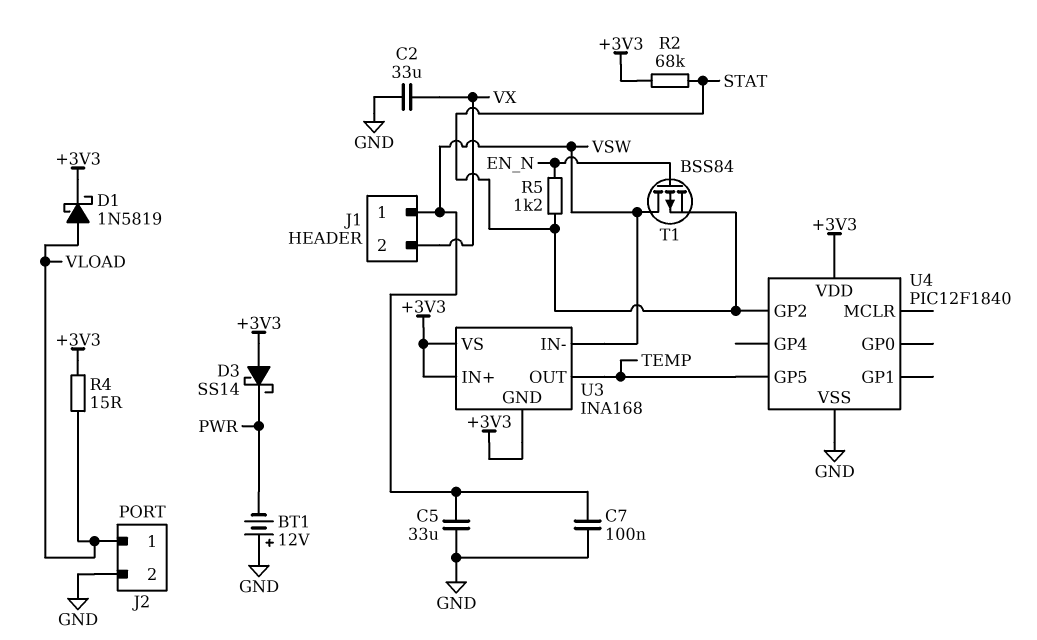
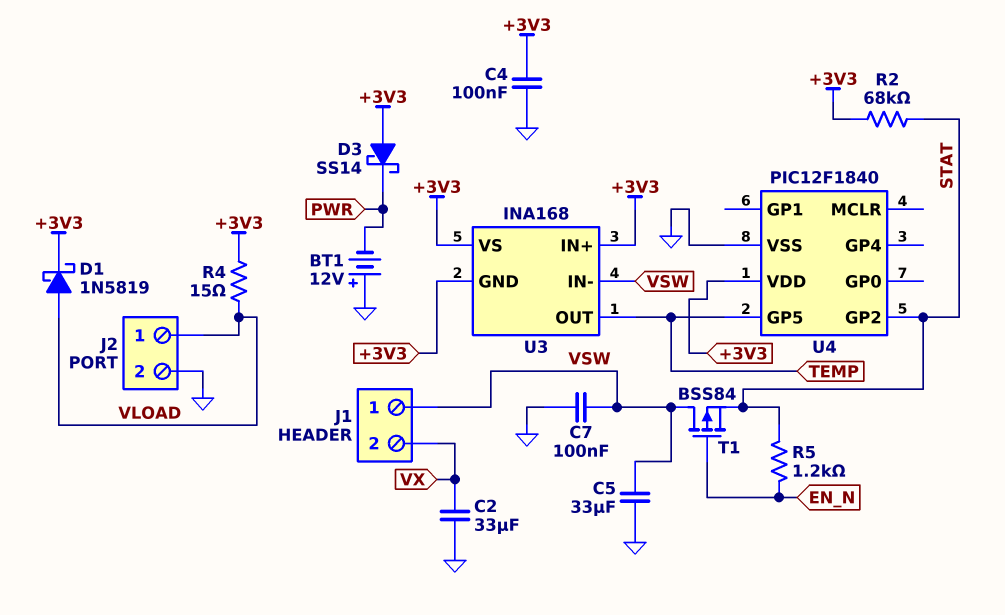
C4: none -> 100nF (+3V3, GND)

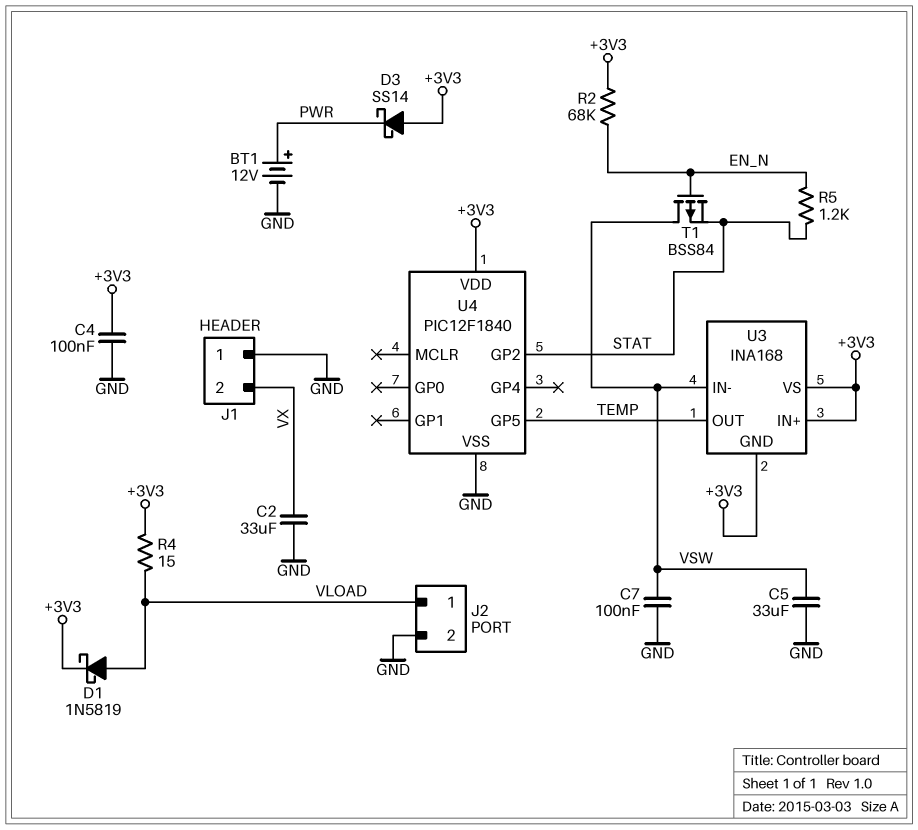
BT1: 12V (plus GND, minus PWR) -> 12V (plus PWR, minus GND)
J1 pin 1: VSW -> GND
R2: 68k (+3V3, STAT) -> 68k (+3V3, EN_N)

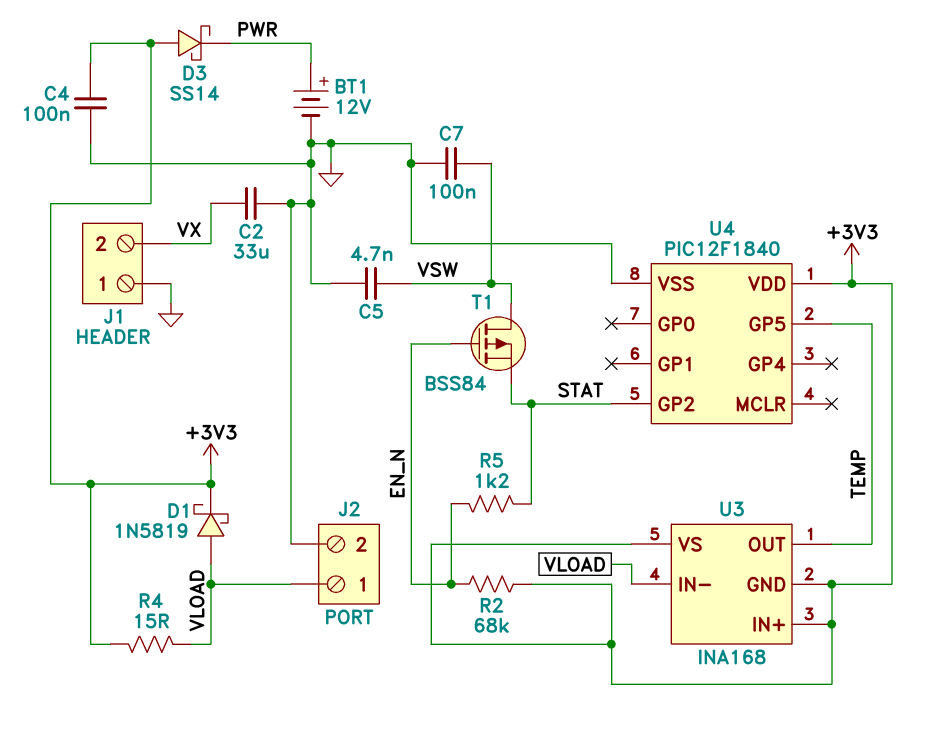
C5: 33uF (GND, VSW) -> 4.7nF (GND, VSW)
U3 pin IN-: VSW -> VLOAD

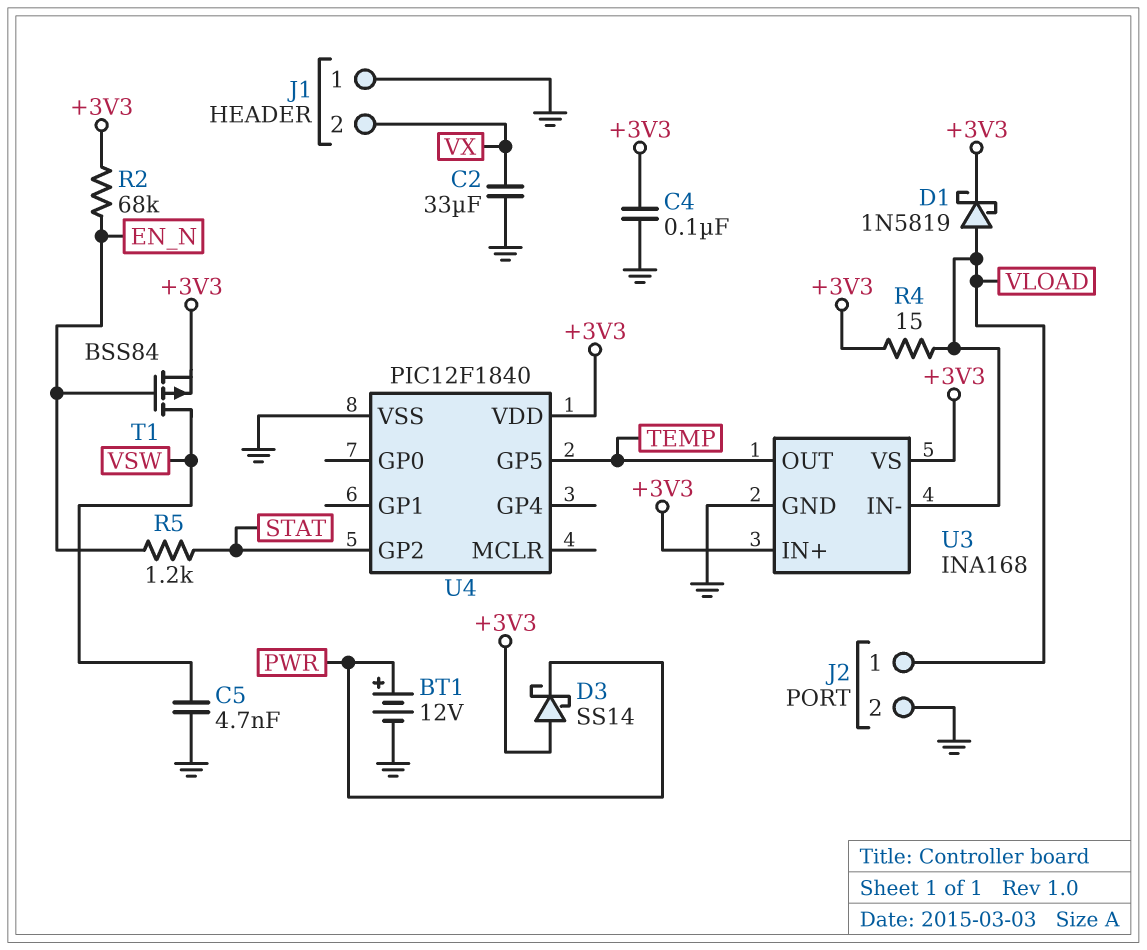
C7: 100nF (GND, VSW) -> none
T1: PMOS BSS84 (G EN_N, D VSW, S STAT) -> PMOS BSS84 (G EN_N, D VSW, S +3V3)
U3 pin GND: +3V3 -> GND

